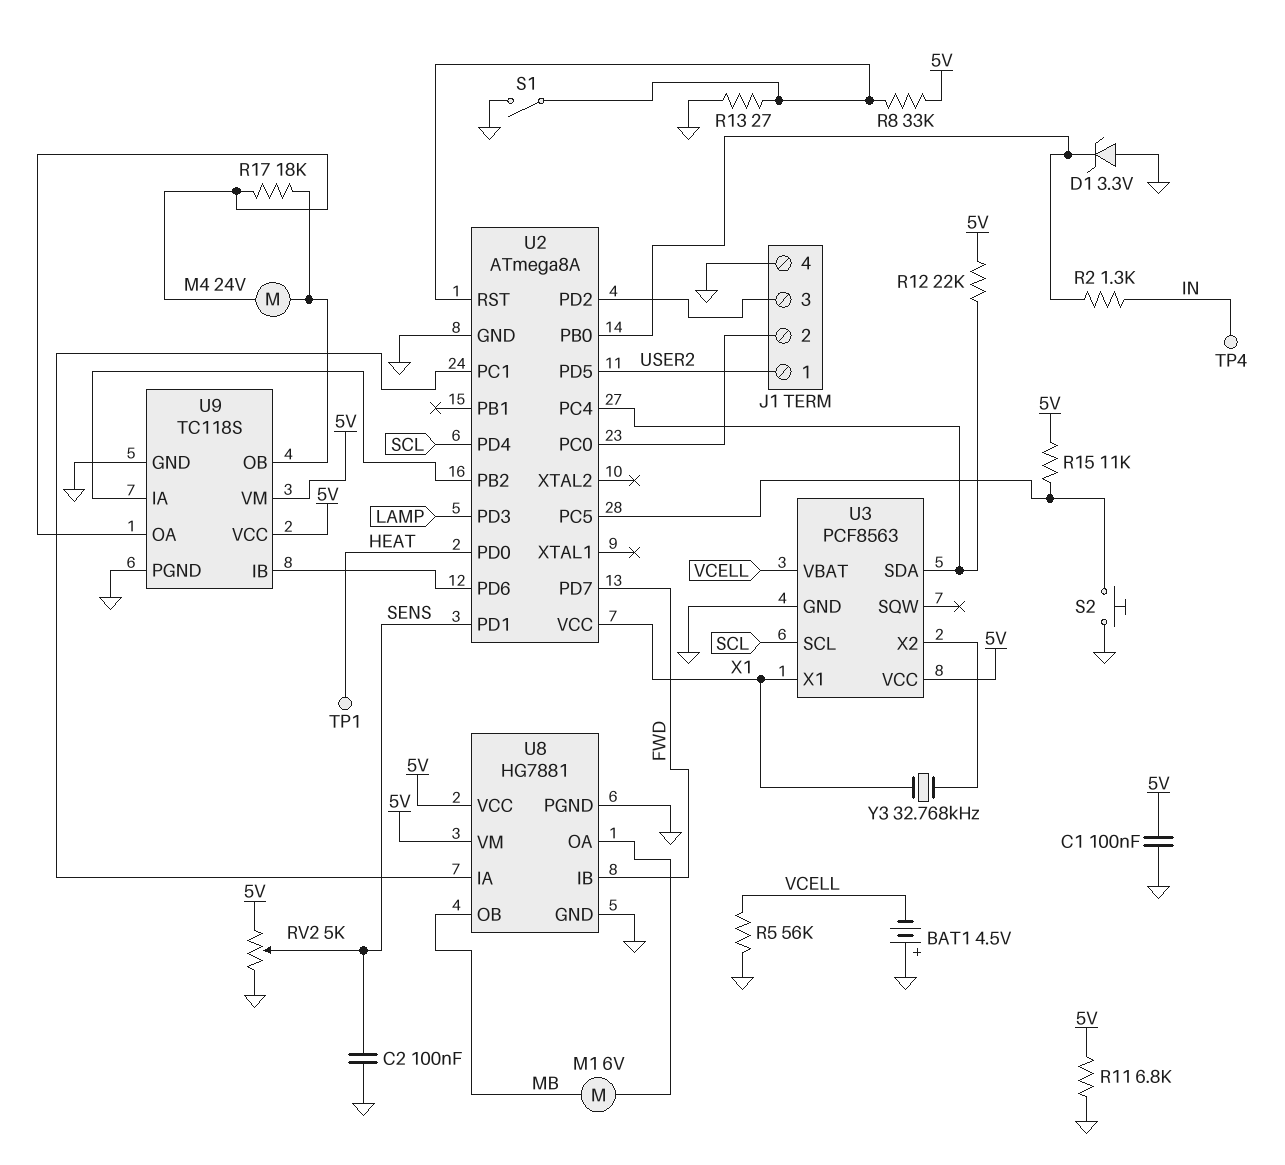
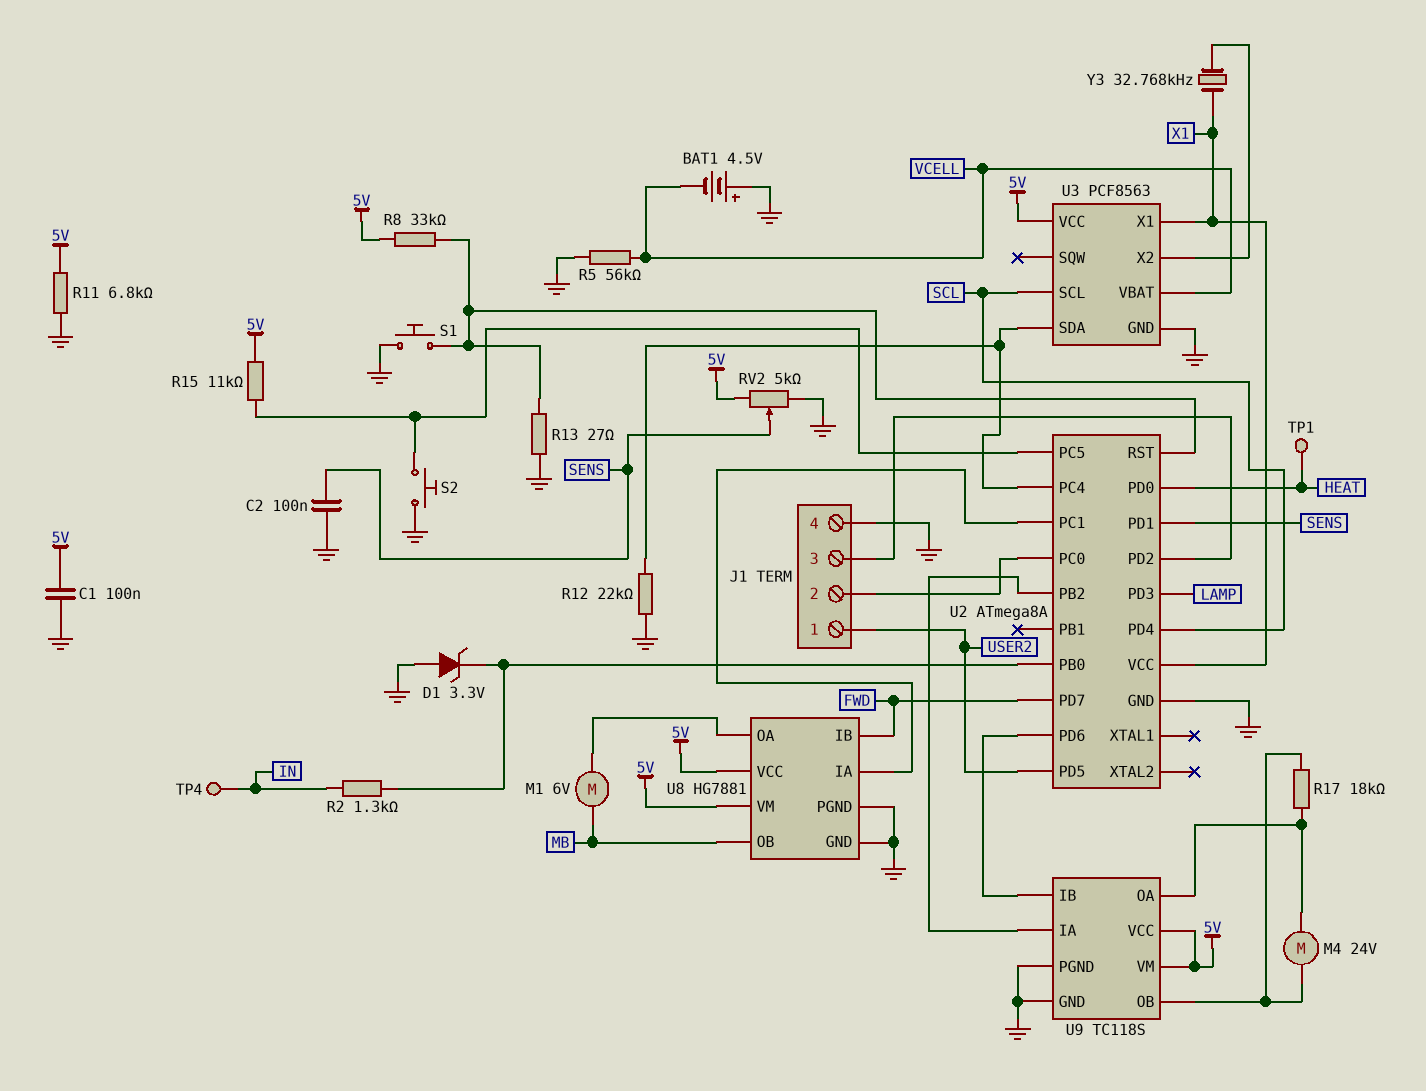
R12: 22k (5V, U2/PC4) -> 22k (GND, U2/PC4)
S1: switch (GND, U2/RST) -> button (GND, U2/RST)

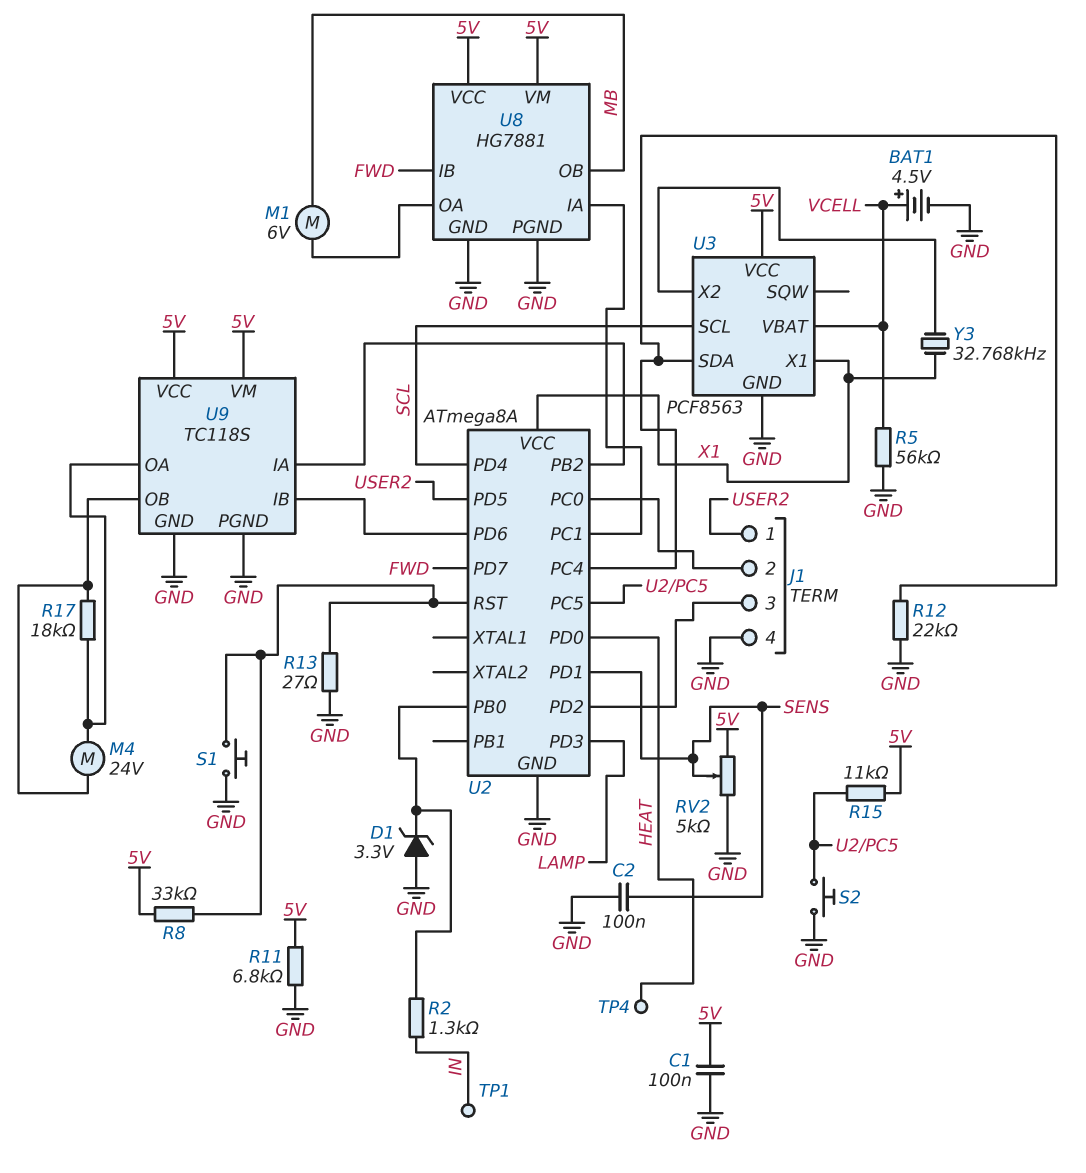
BAT1: 4.5V (plus GND, minus VCELL) -> 4.5V (plus VCELL, minus GND)
TP1: test point (HEAT) -> test point (IN)
TP4: test point (IN) -> test point (HEAT)

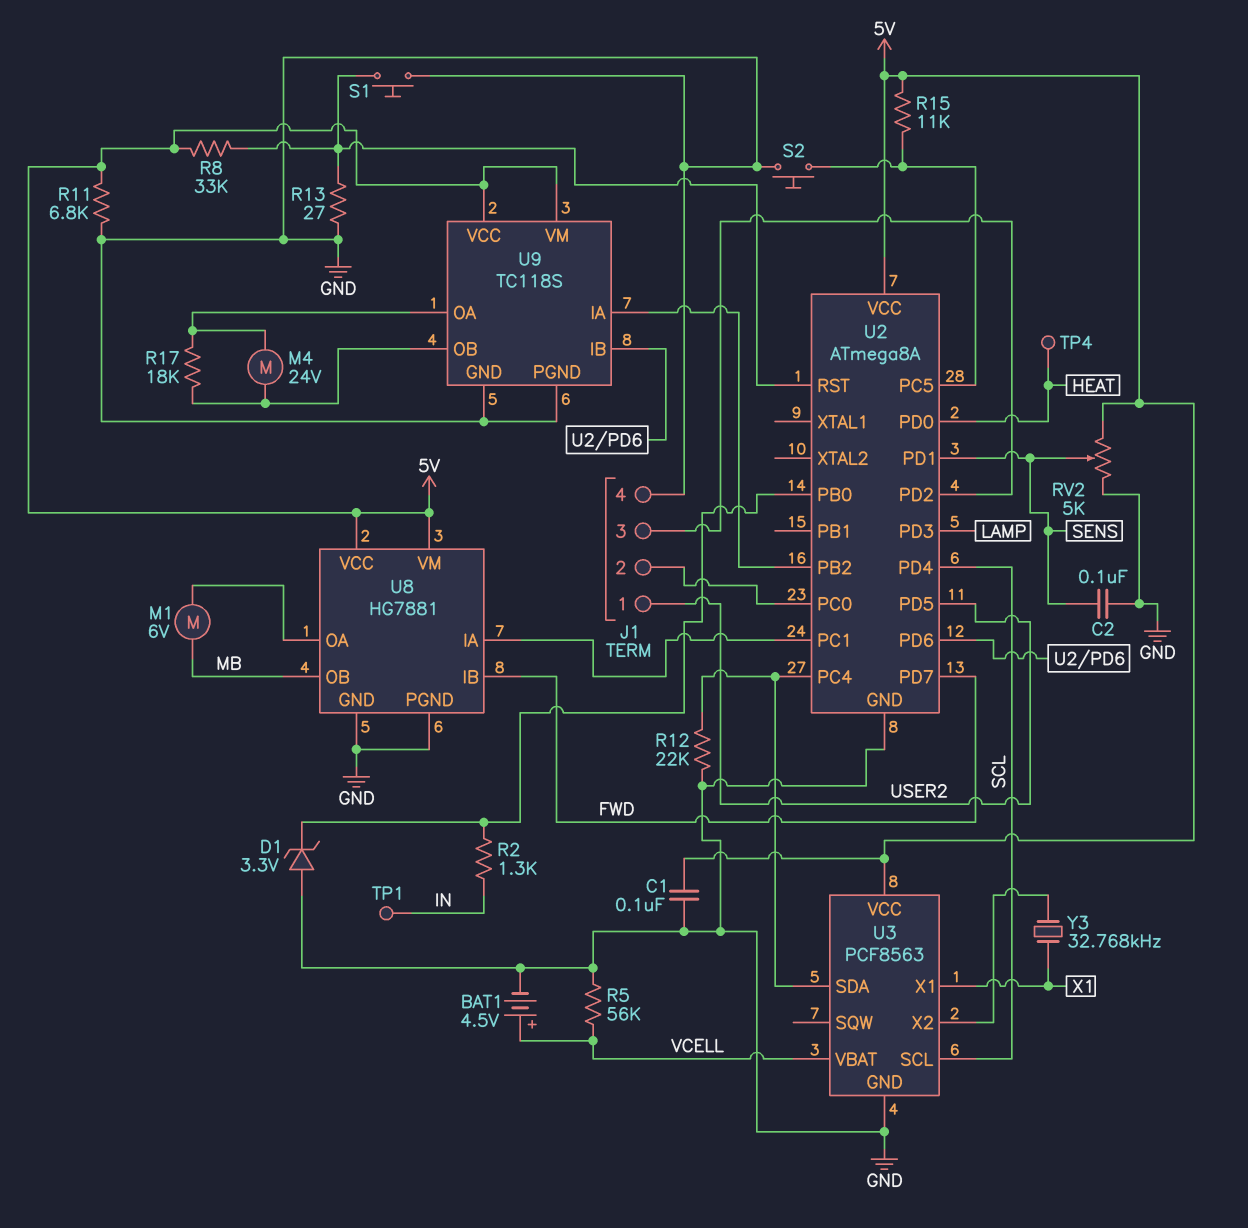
U2 pin VCC: X1 -> 5V

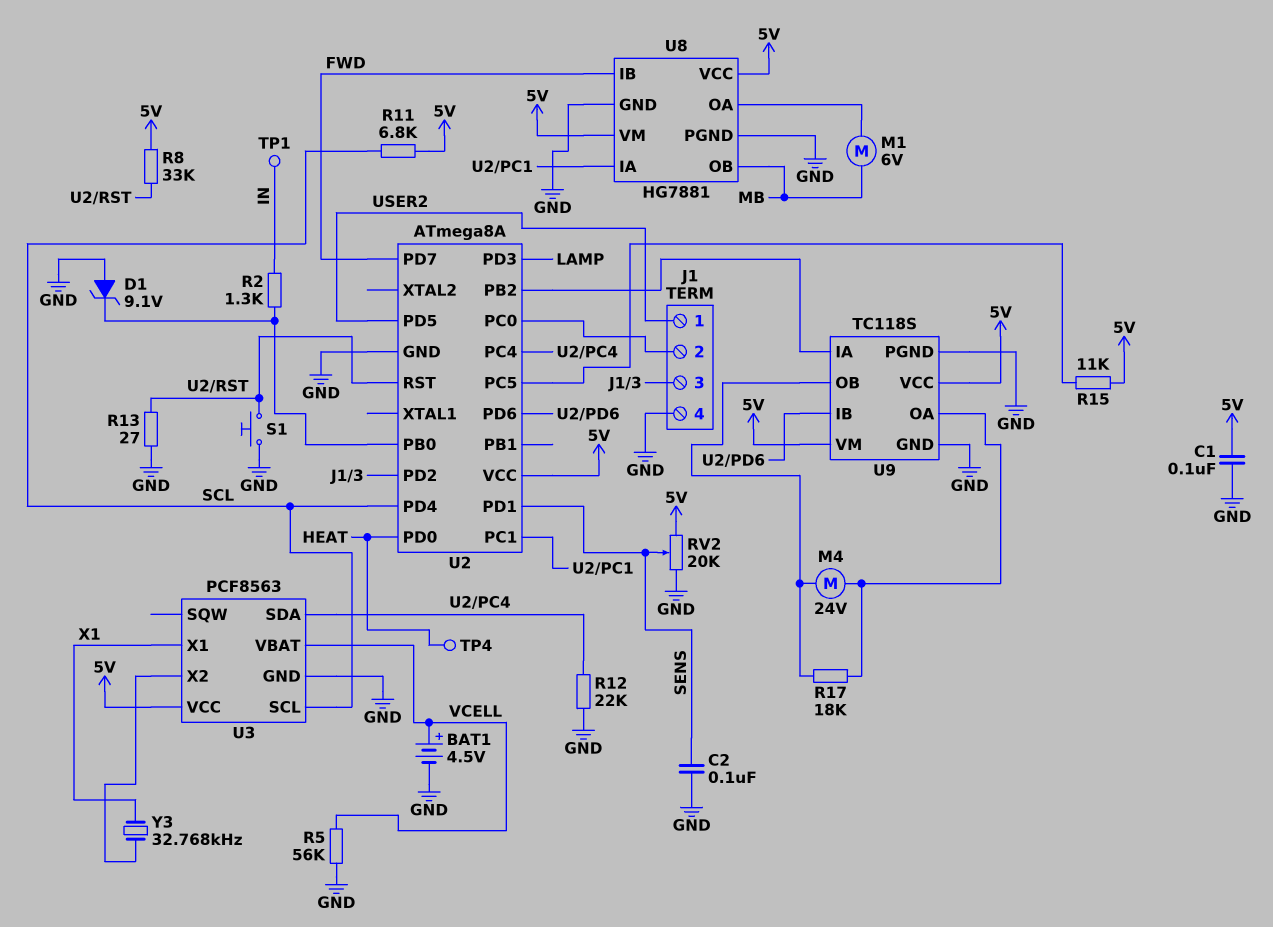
D1: zener 3.3V (A GND, K U2/PB0) -> zener 9.1V (A GND, K U2/PB0)
R11: 6.8k (5V, GND) -> 6.8k (5V, SCL)
RV2: 5k (5V, GND, wiper SENS) -> 20k (5V, GND, wiper SENS)
S2: button (GND, U2/PC5) -> none

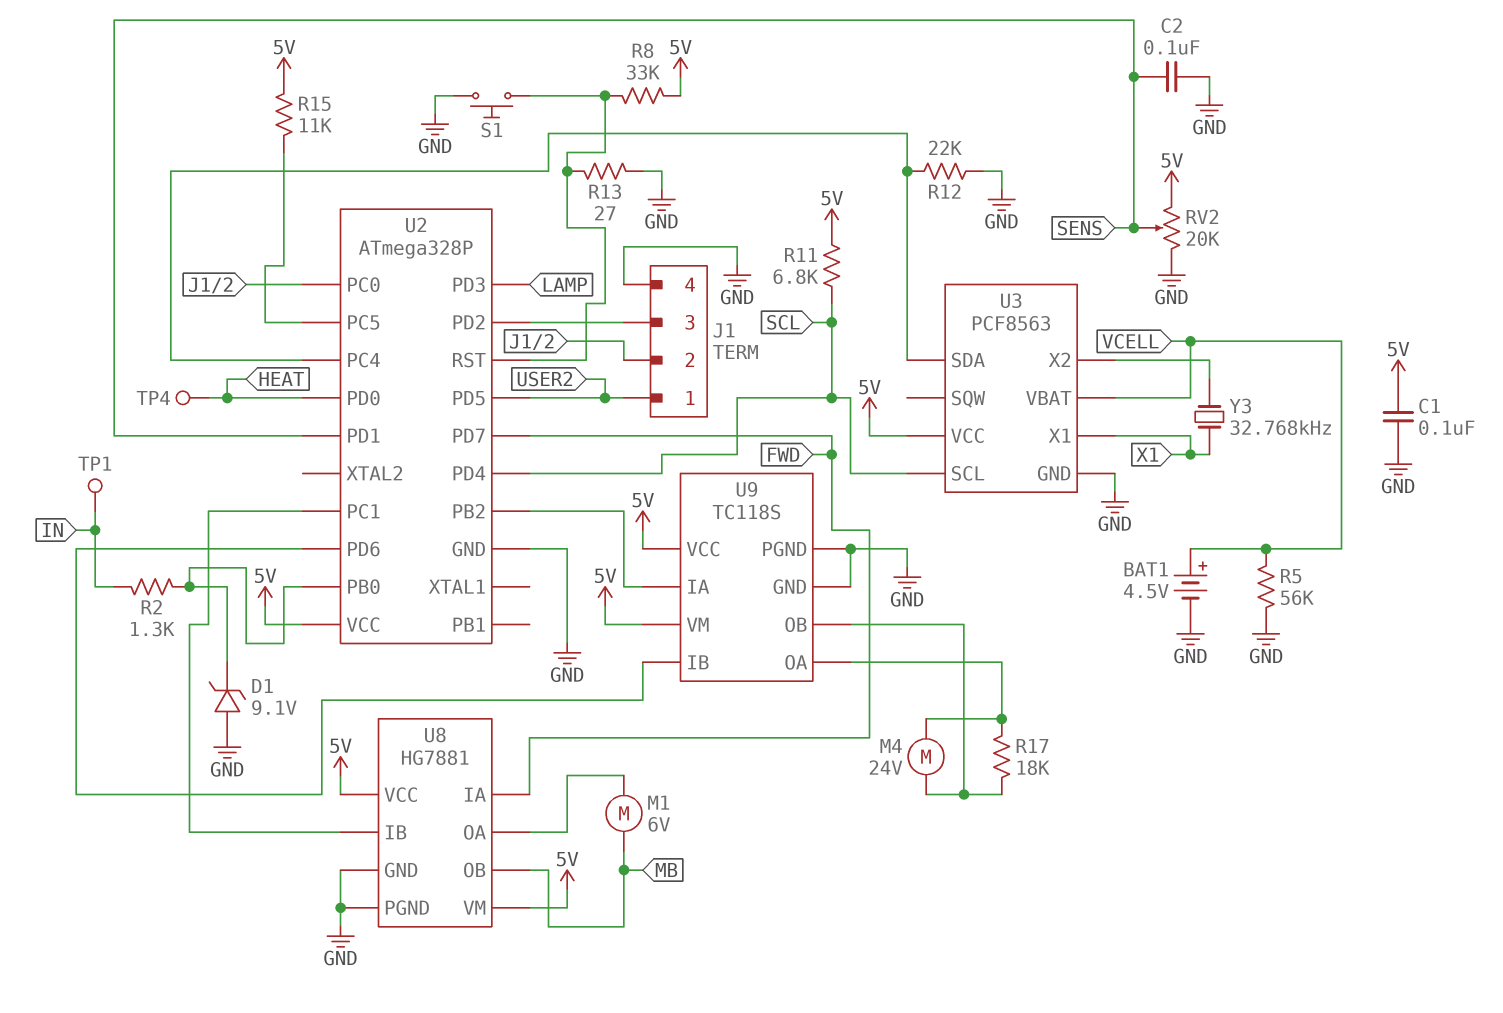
U2: ATmega8A -> ATmega328P
U8 pin IA: U2/PC1 -> FWD
U8 pin IB: FWD -> U2/PC1

